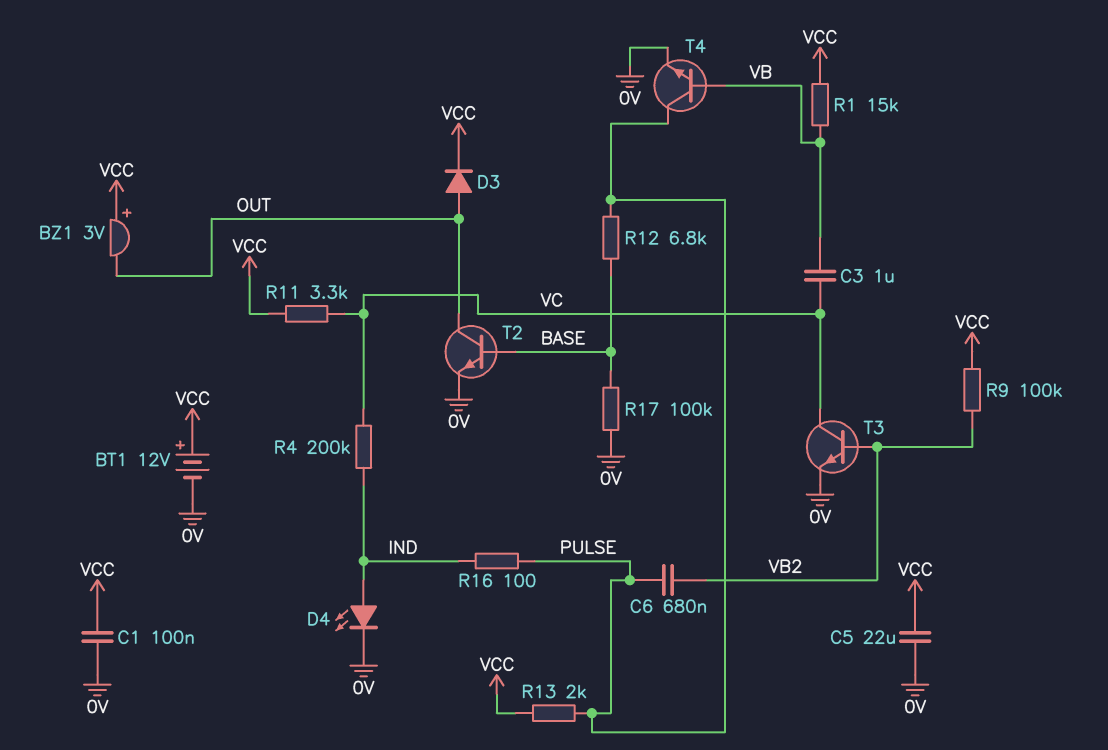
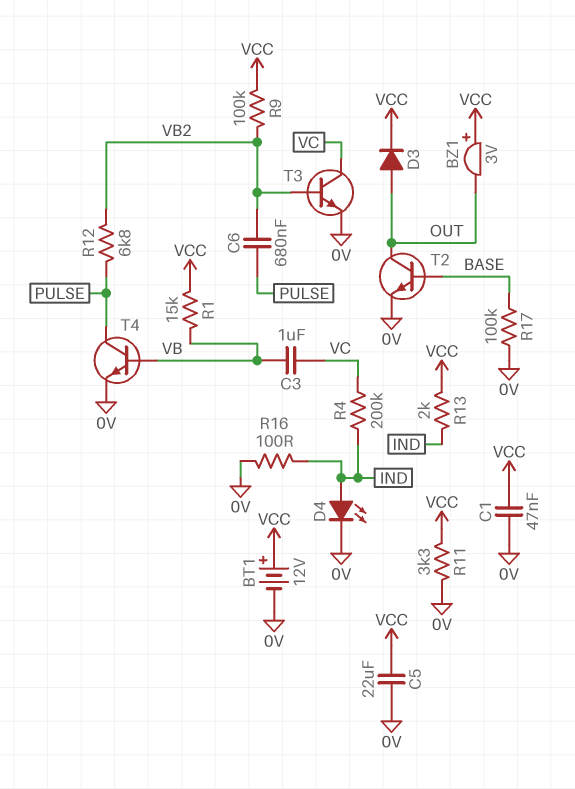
C1: 100nF (0V, VCC) -> 47nF (0V, VCC)
R11: 3.3k (VC, VCC) -> 3.3k (0V, VCC)
R12: 6.8k (BASE, PULSE) -> 6.8k (PULSE, VB2)
R13: 2k (PULSE, VCC) -> 2k (IND, VCC)
R16: 100 (IND, PULSE) -> 100 (0V, IND)

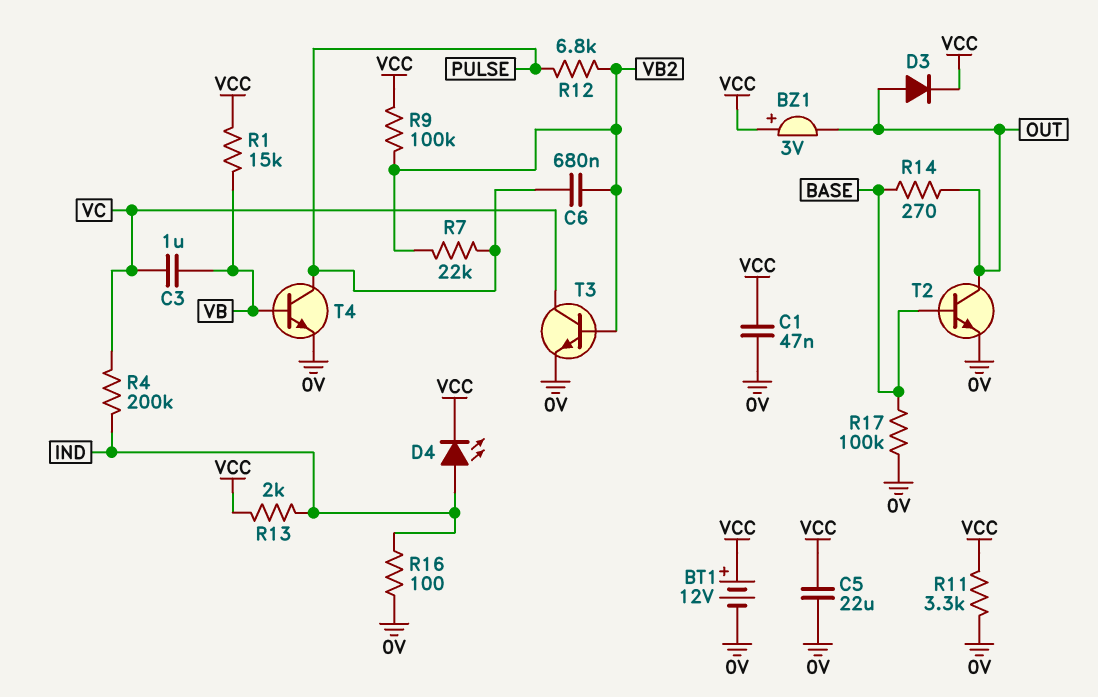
D4: LED (A IND, K 0V) -> LED (A IND, K VCC)
R7: none -> 22k (PULSE, VB2)
R14: none -> 270 (BASE, OUT)

